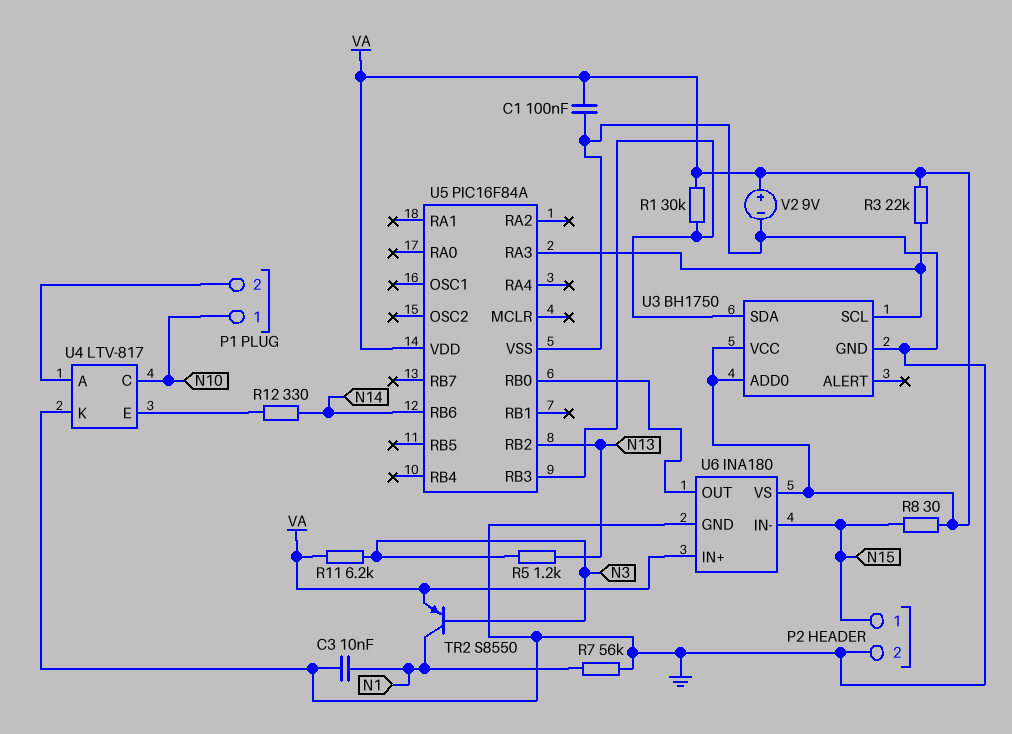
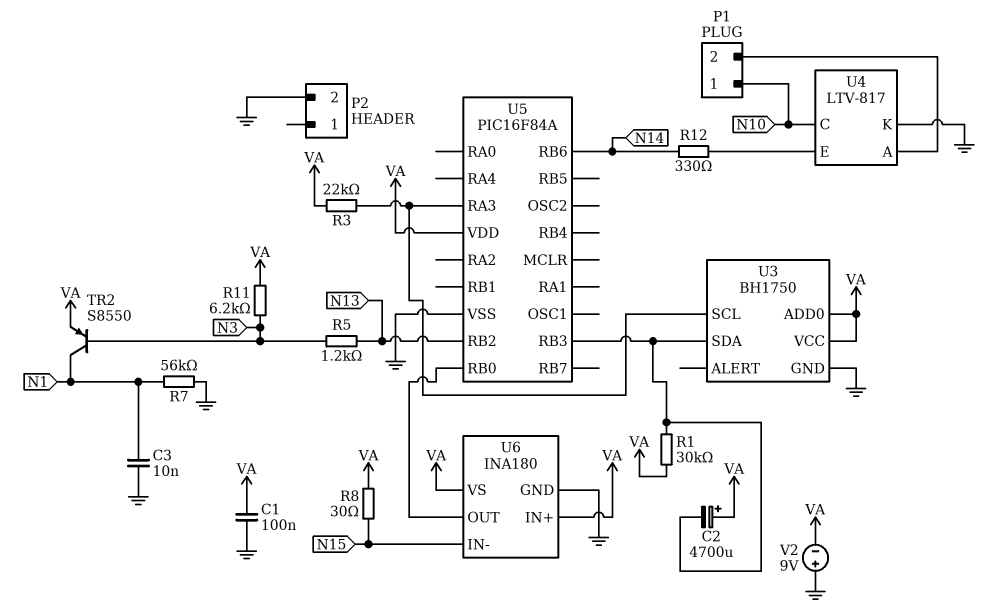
C2: none -> 4700uF (plus VA, minus U3/SDA)
P2 pin 1: N15 -> none
V2: 9V (plus VA, minus GND) -> 9V (plus GND, minus VA)

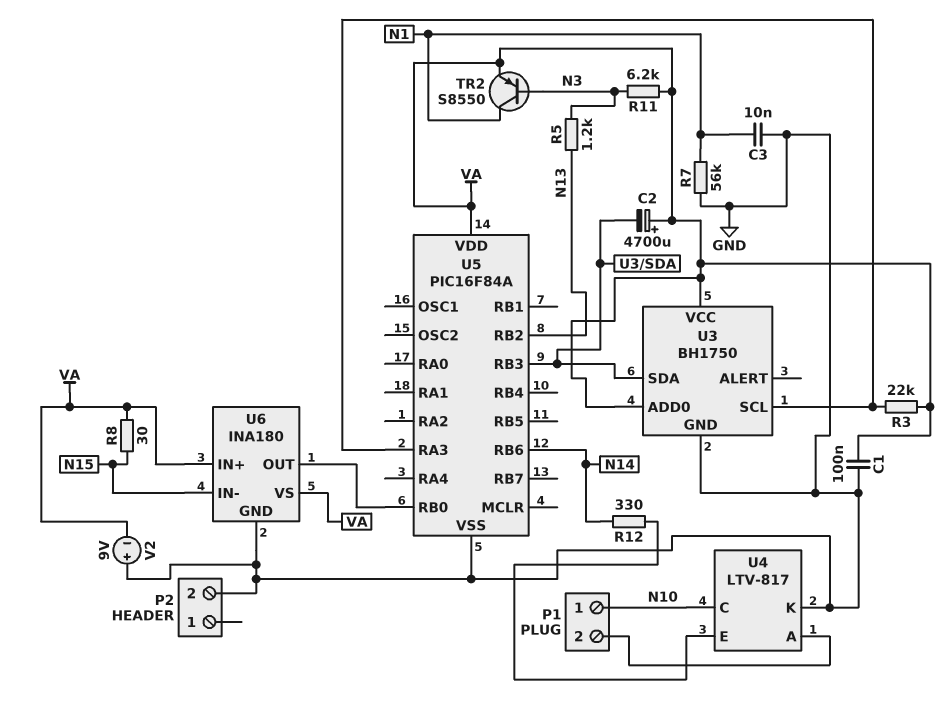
R1: 30k (U3/SDA, VA) -> none

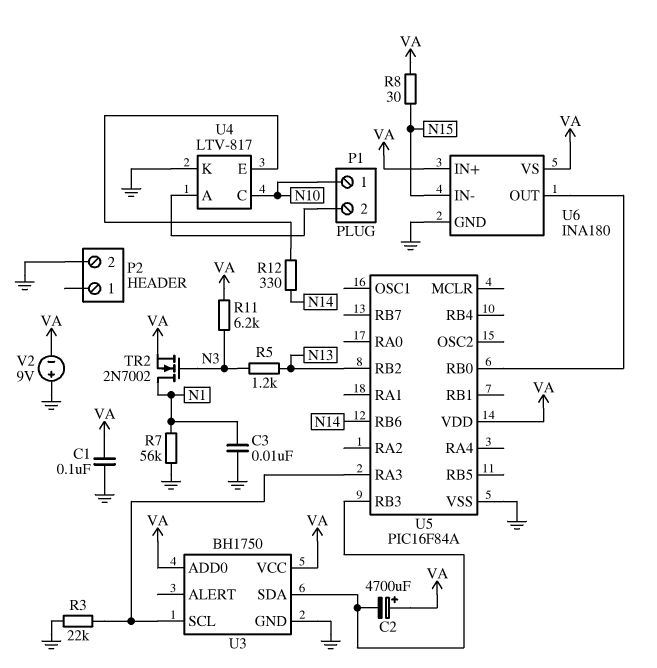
R3: 22k (U3/SCL, VA) -> 22k (GND, U3/SCL)
TR2: PNP S8550 (B N3, C N1, E VA) -> NMOS 2N7002 (G N3, D N1, S VA)

